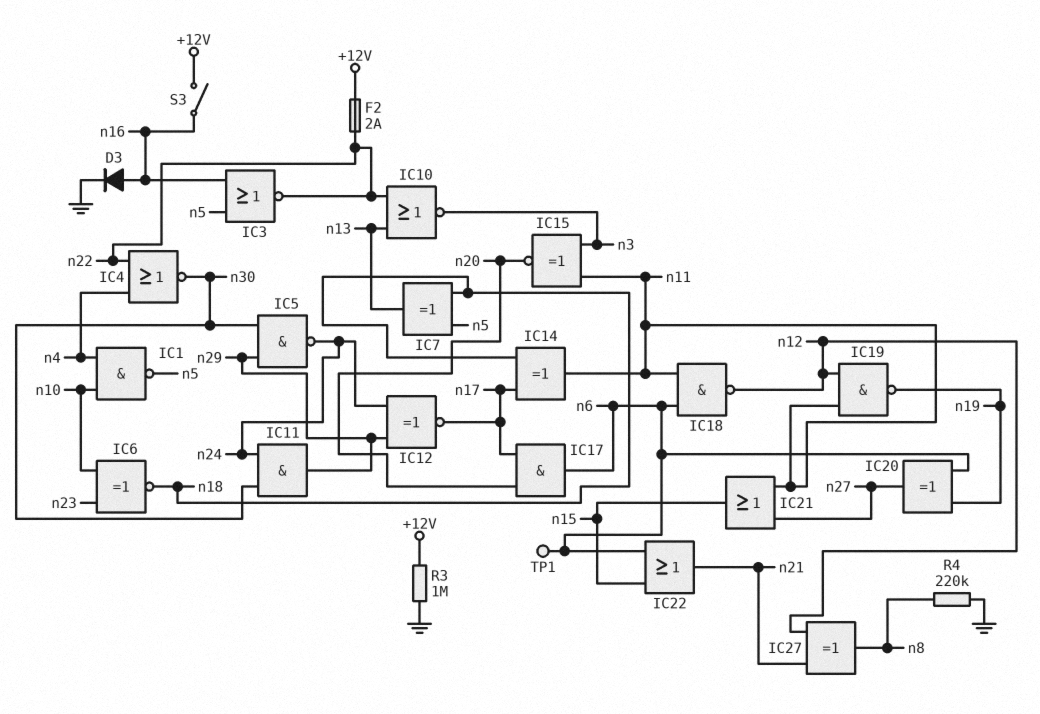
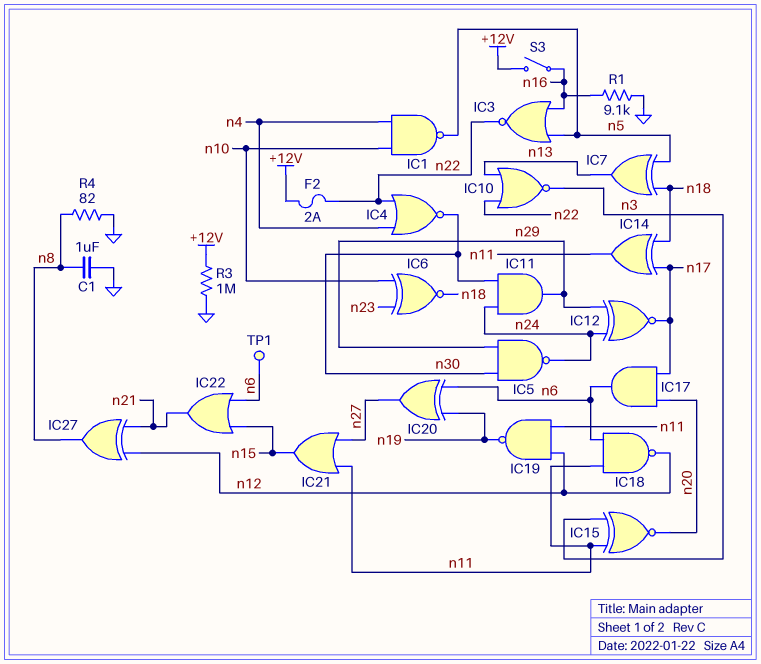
C1: none -> 1uF (GND, n8)
D3: diode (A n16, K GND) -> none
R1: none -> 9.1k (GND, n16)
R4: 220k (GND, n8) -> 82 (GND, n8)

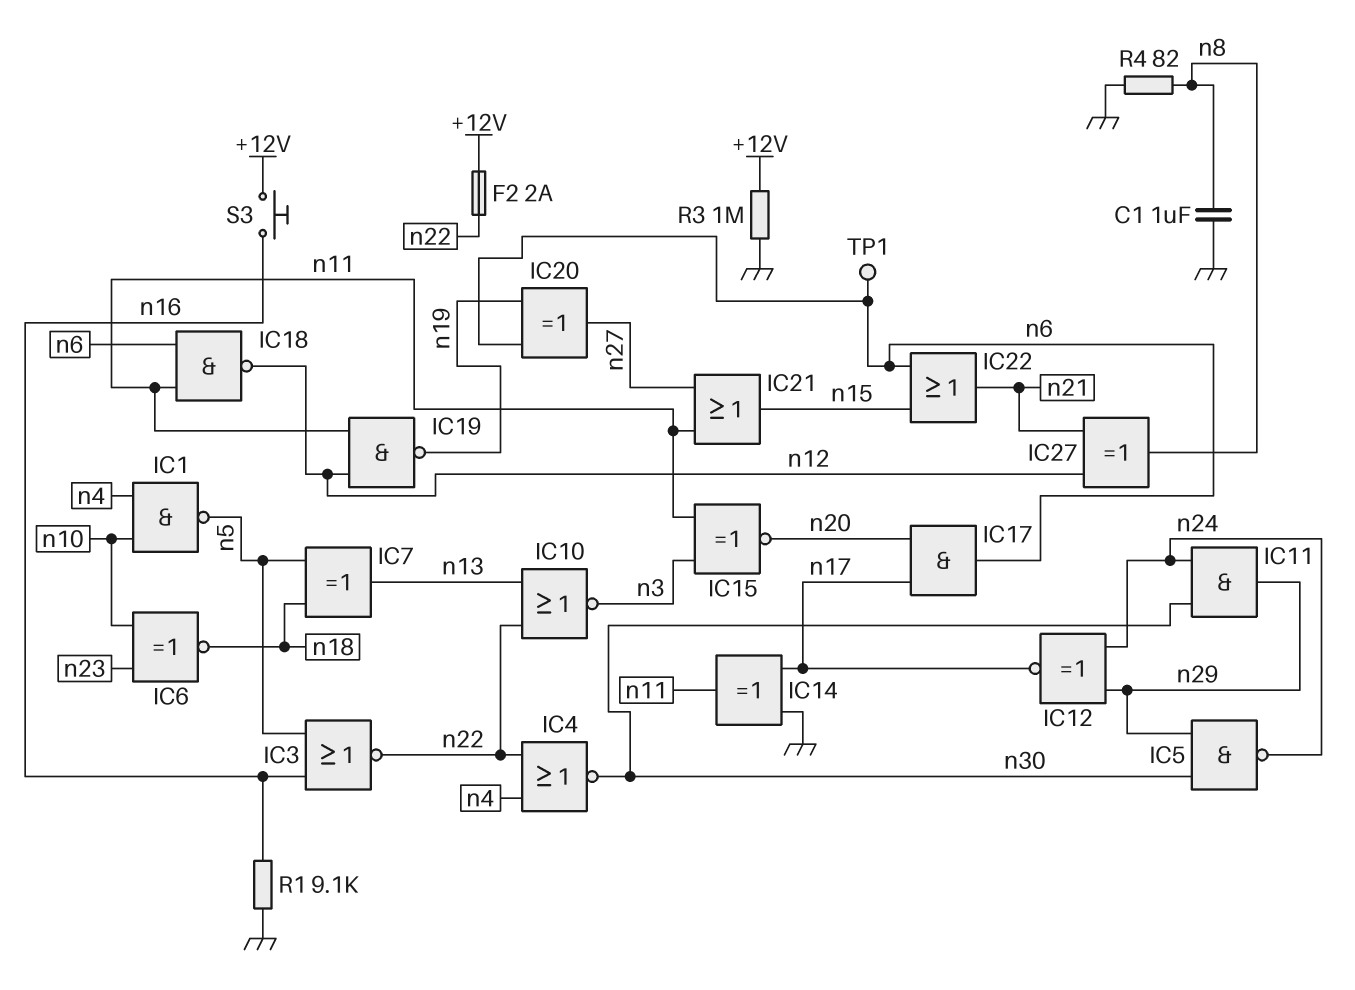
IC14: XOR (in n17, in n18, out n11) -> XOR (in GND, in n17, out n11)
S3: switch (+12V, n16) -> button (+12V, n16)

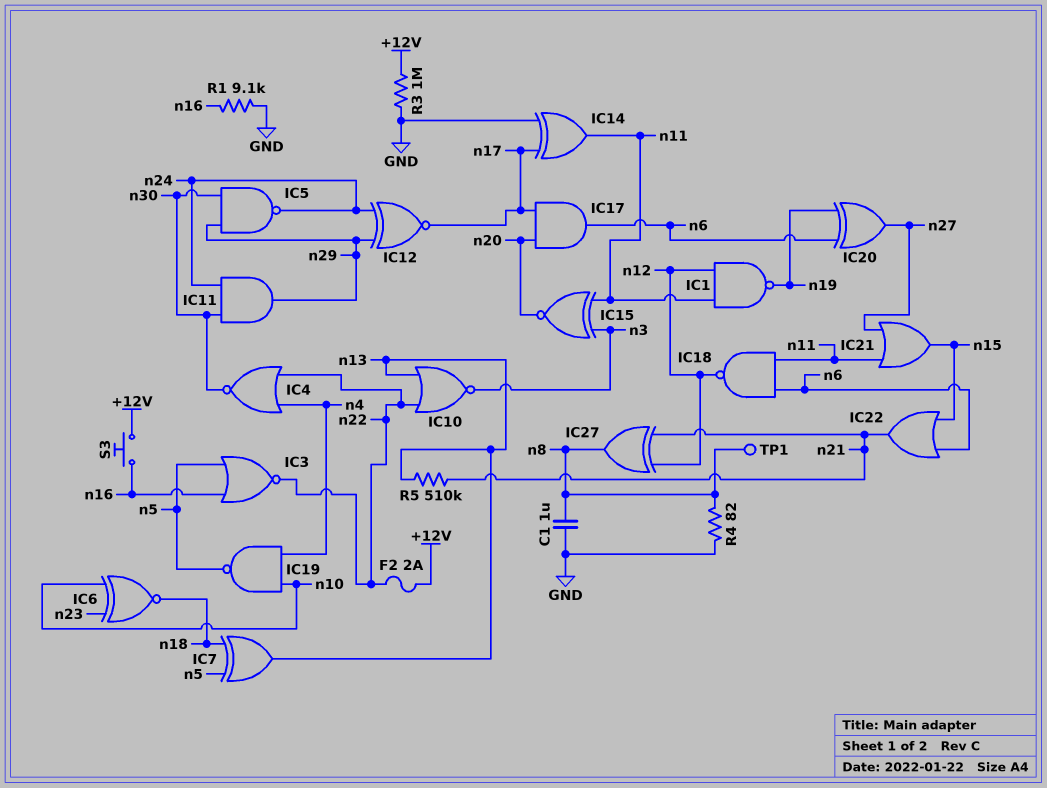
IC1: NAND (in n4, in n10, out n5) -> NAND (in n11, in n12, out n19)
IC19: NAND (in n11, in n12, out n19) -> NAND (in n4, in n10, out n5)
R5: none -> 510k (n13, n21)
TP1: test point (n6) -> test point (n8)

